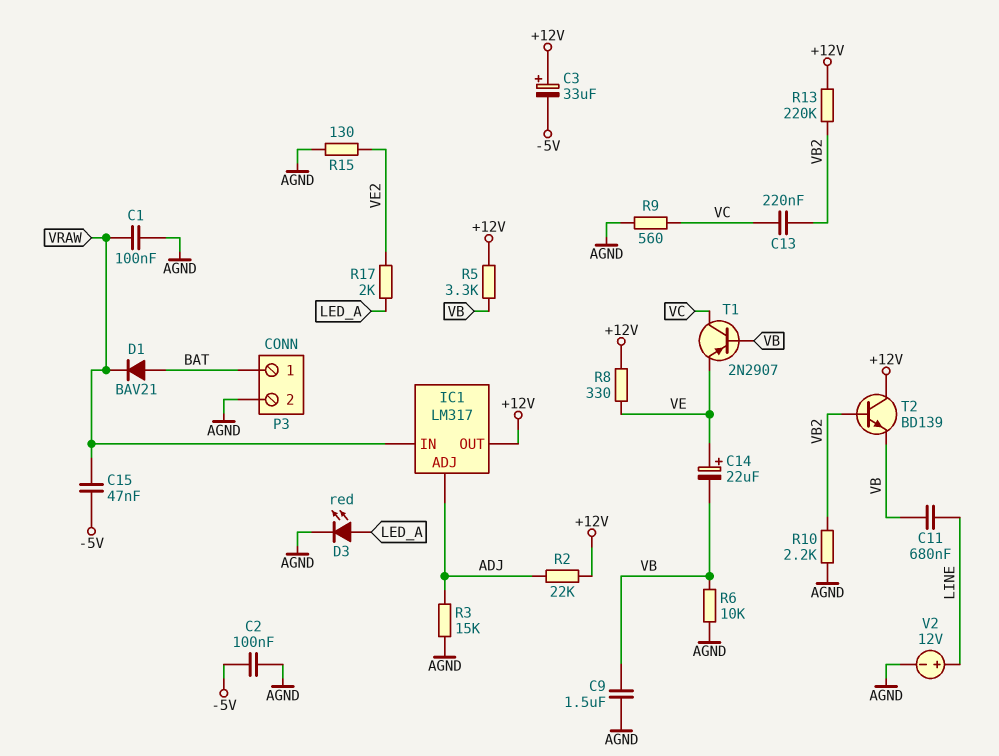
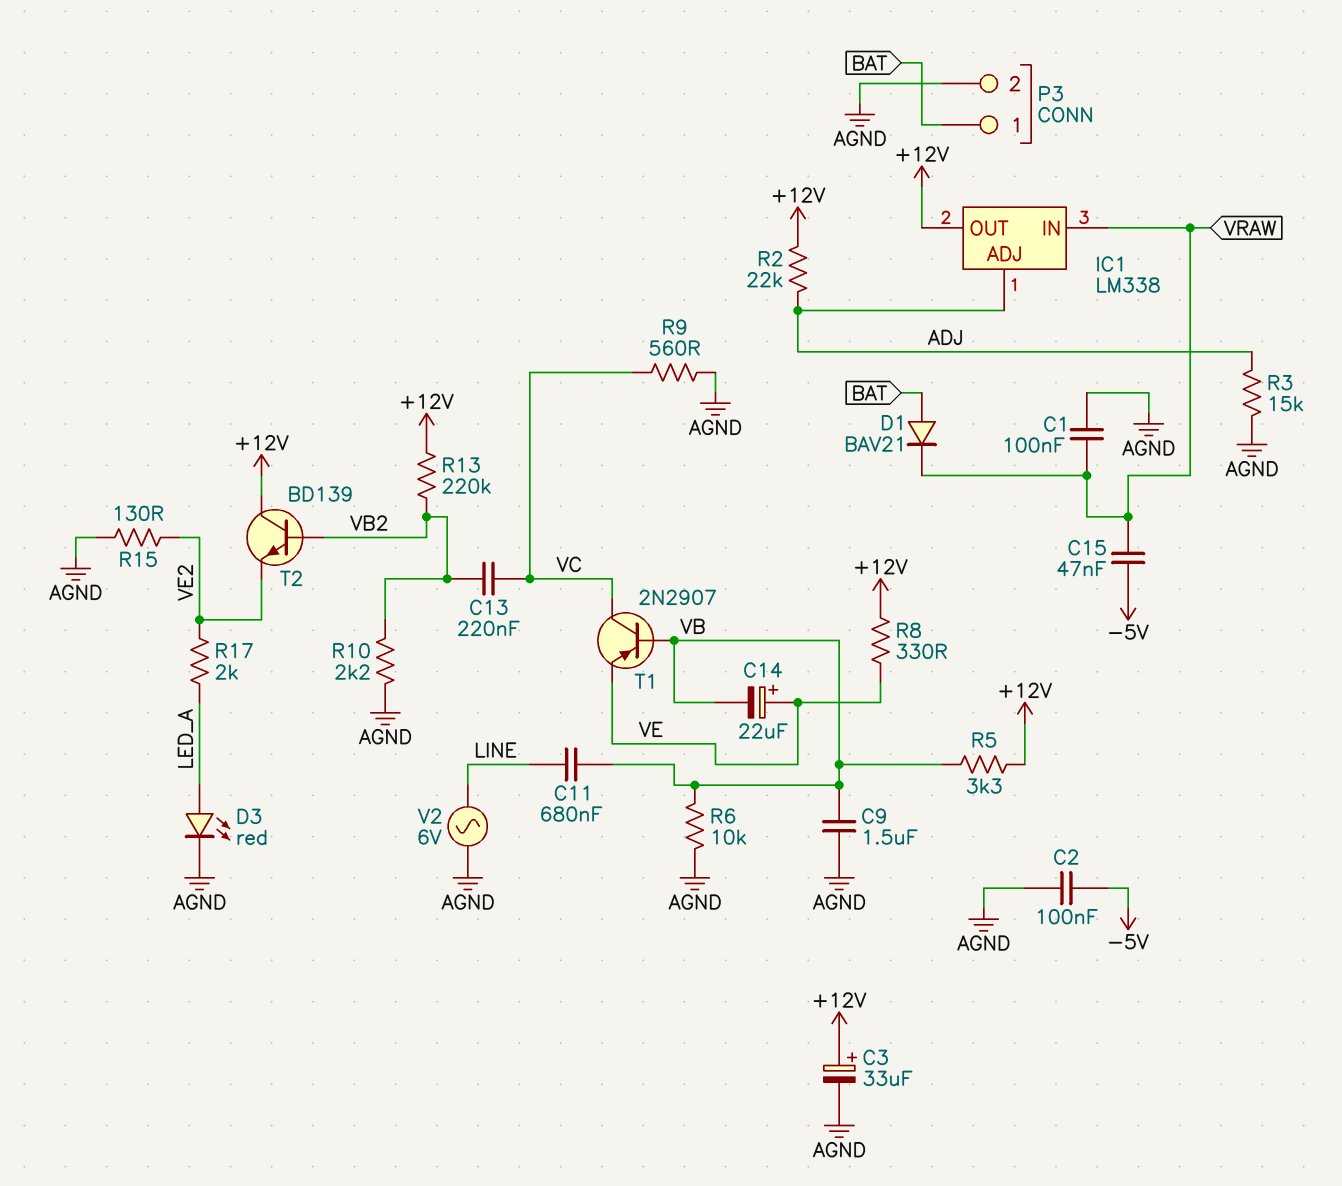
C3: 33uF (plus +12V, minus -5V) -> 33uF (plus +12V, minus AGND)
IC1: LM317 -> LM338
T2: NPN BD139 (B VB2, C +12V, E VB) -> NPN BD139 (B VB2, C +12V, E VE2)
V2: 12V (plus LINE, minus AGND) -> AC 6V (AGND, LINE)

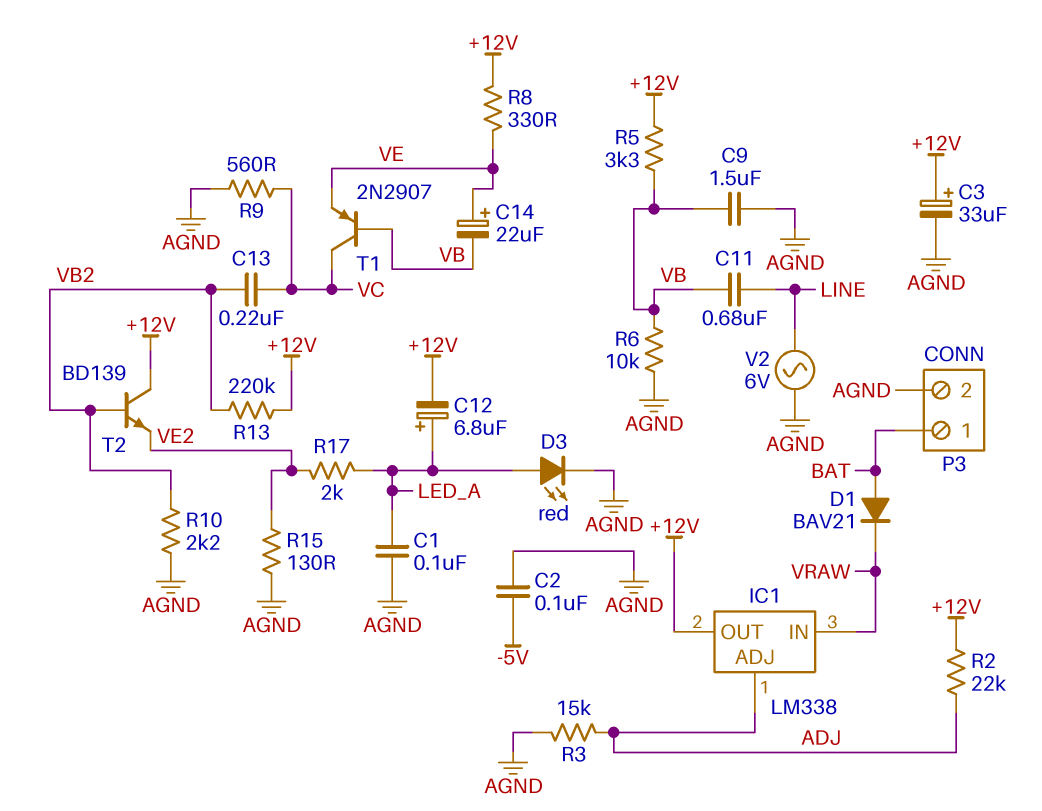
C1: 100nF (AGND, VRAW) -> 100nF (AGND, LED_A)
C12: none -> 6.8uF (plus LED_A, minus +12V)
C15: 47nF (-5V, VRAW) -> none

